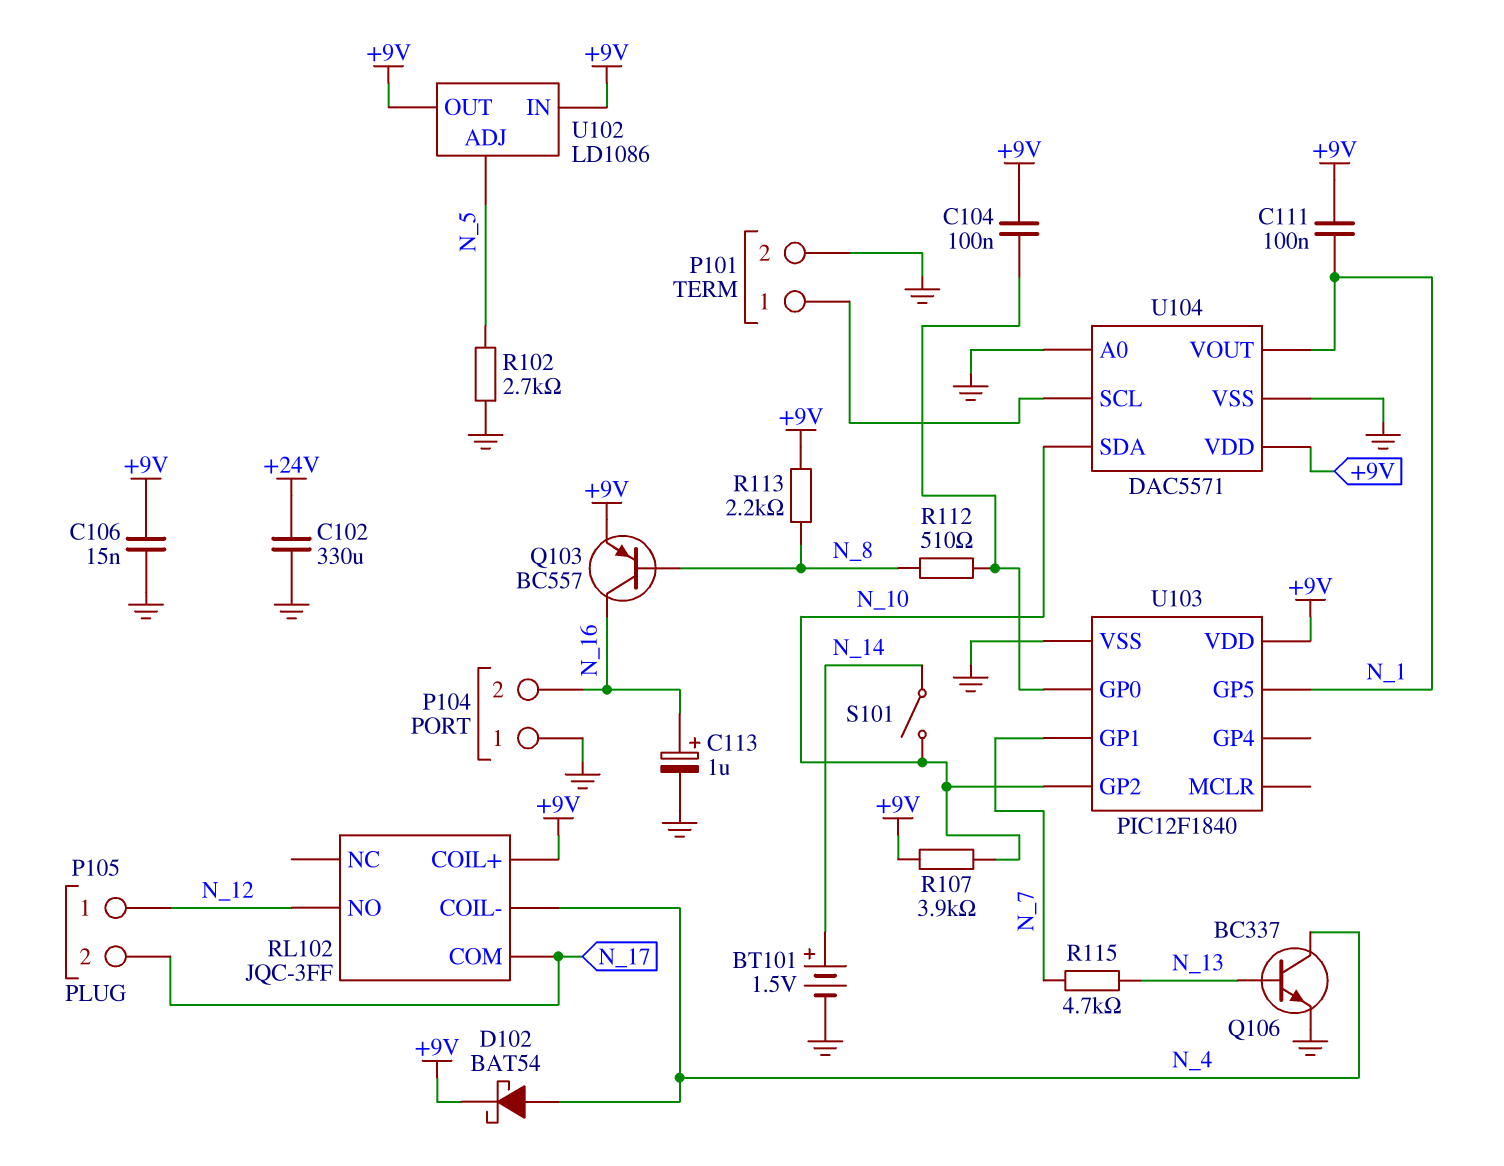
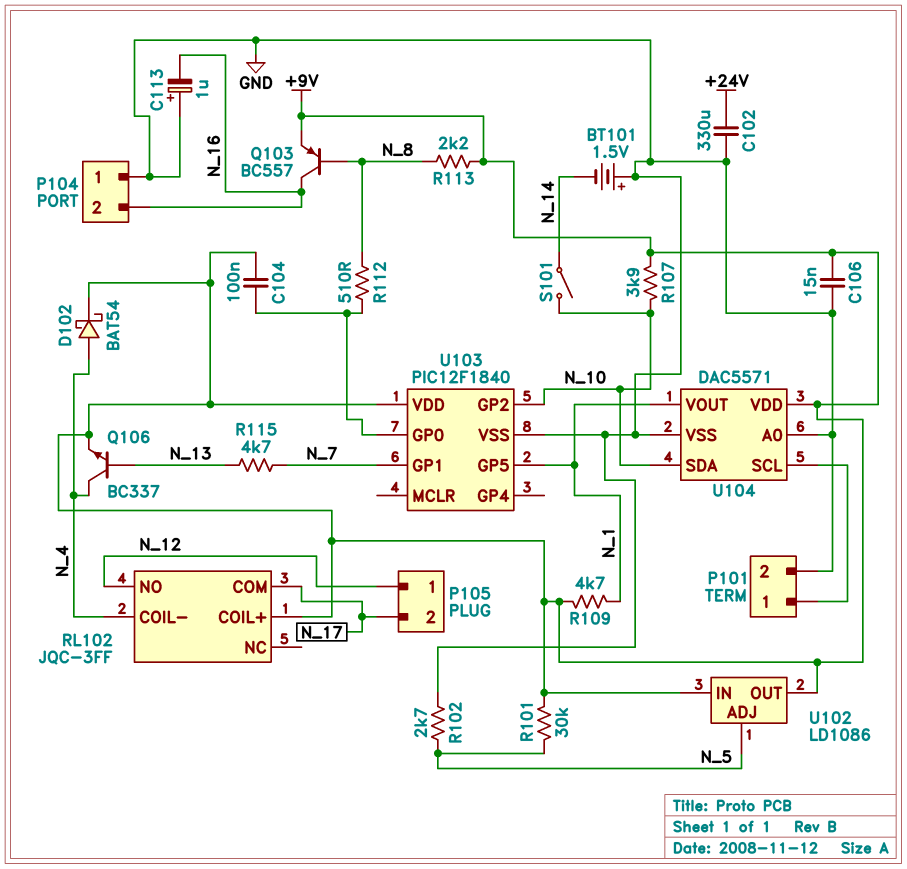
BT101: 1.5V (plus N_14, minus GND) -> 1.5V (plus GND, minus N_14)
C111: 100nF (+9V, N_1) -> none
C113: 1uF (plus N_16, minus GND) -> 1uF (plus GND, minus N_16)
Q106: NPN BC337 (B N_13, C N_4, E GND) -> NPN BC337 (B N_13, C N_4, E +9V)
R101: none -> 30k (+9V, N_5)
R109: none -> 4.7k (+9V, N_1)

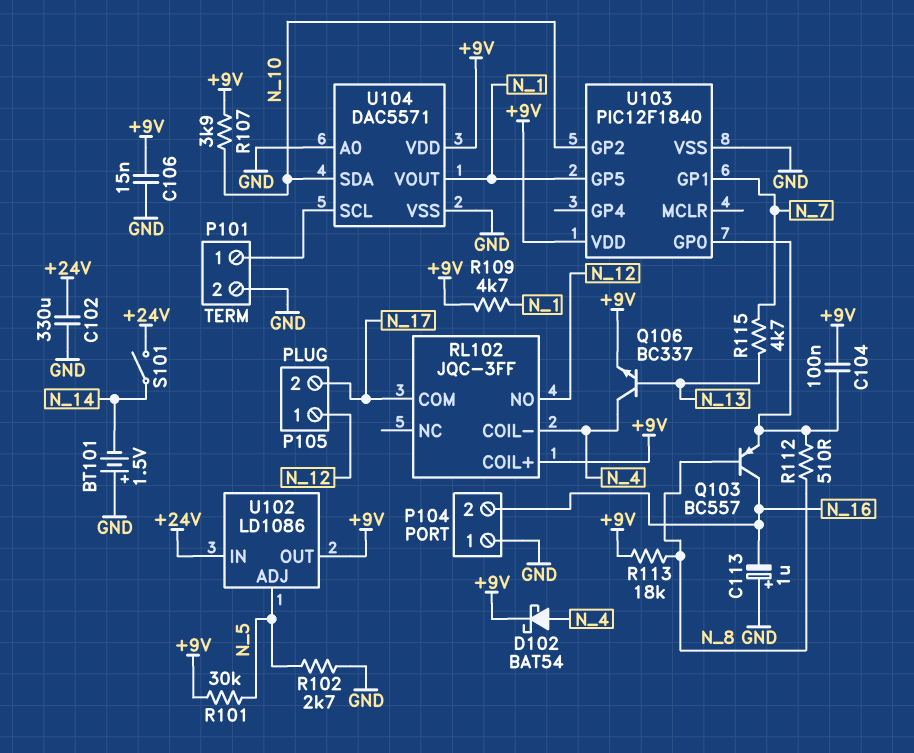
Q103: PNP BC557 (B N_8, C N_16, E +9V) -> PNP BC557 (B N_8, C N_16, E U103/GP0)
R113: 2.2k (+9V, N_8) -> 18k (+9V, N_8)
S101: switch (N_10, N_14) -> switch (+24V, N_14)
U102 pin IN: +9V -> +24V

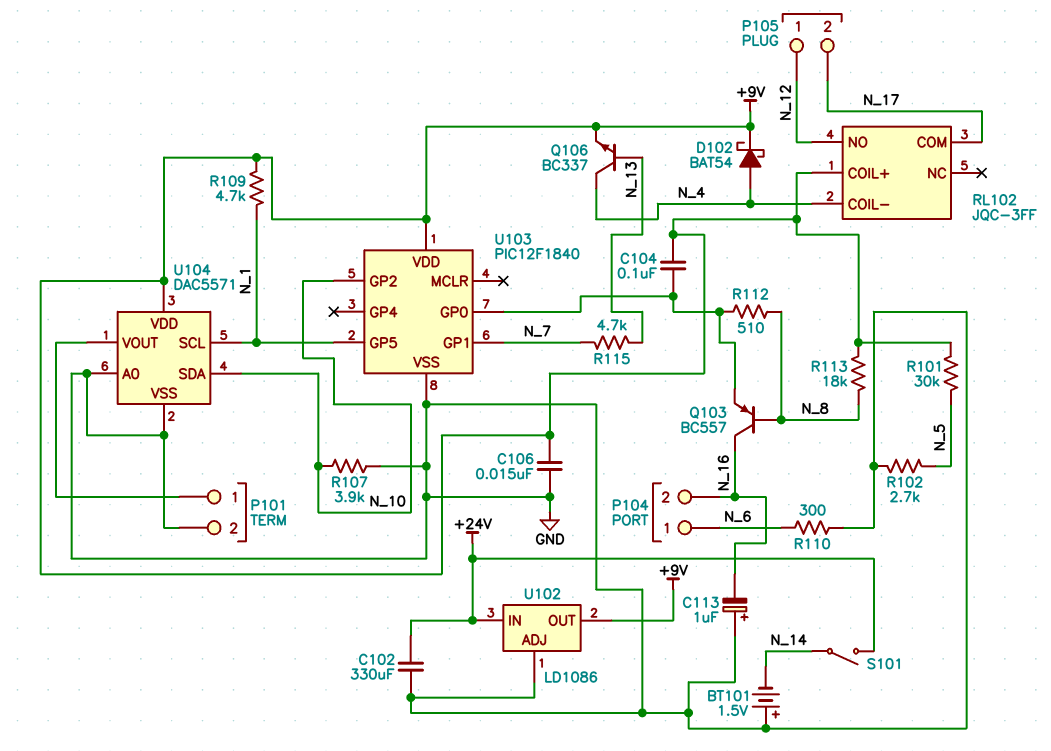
P104 pin 1: GND -> N_6
R107: 3.9k (+9V, N_10) -> 3.9k (GND, N_10)
R110: none -> 300 (GND, N_6)
U102 pin ADJ: N_5 -> GND
U104 pin SCL: P101/1 -> N_1
U104 pin VOUT: N_1 -> P101/1

